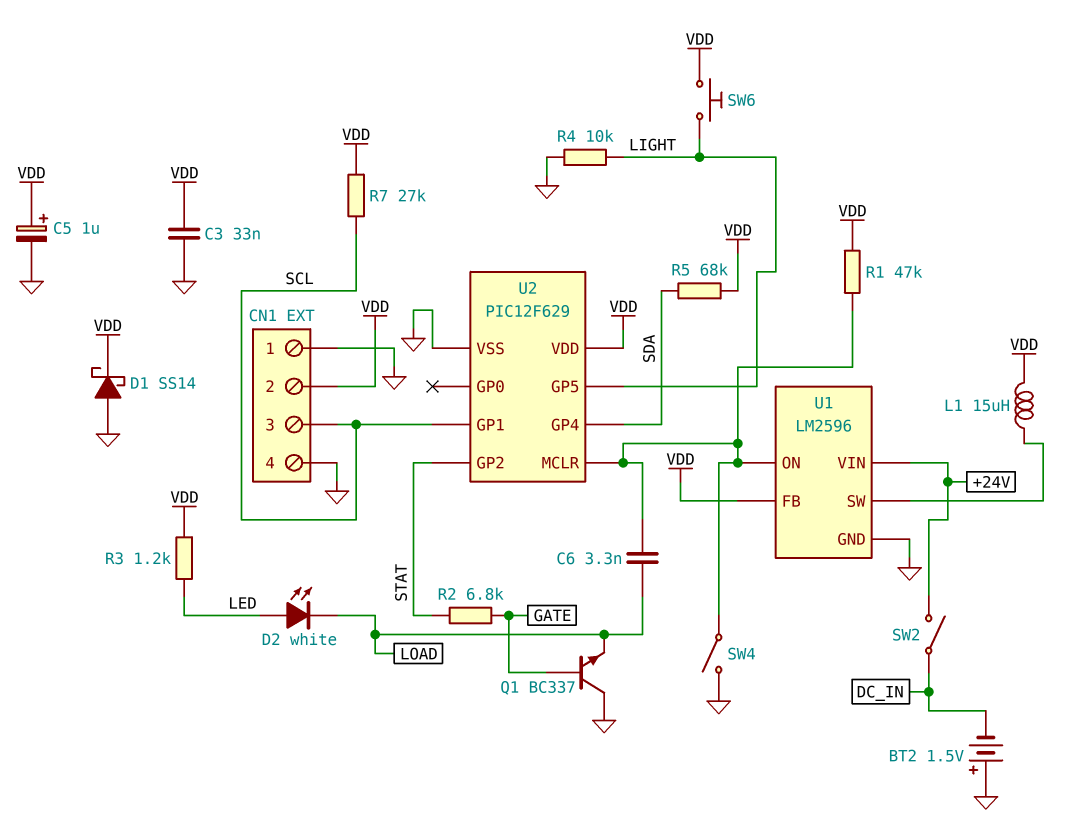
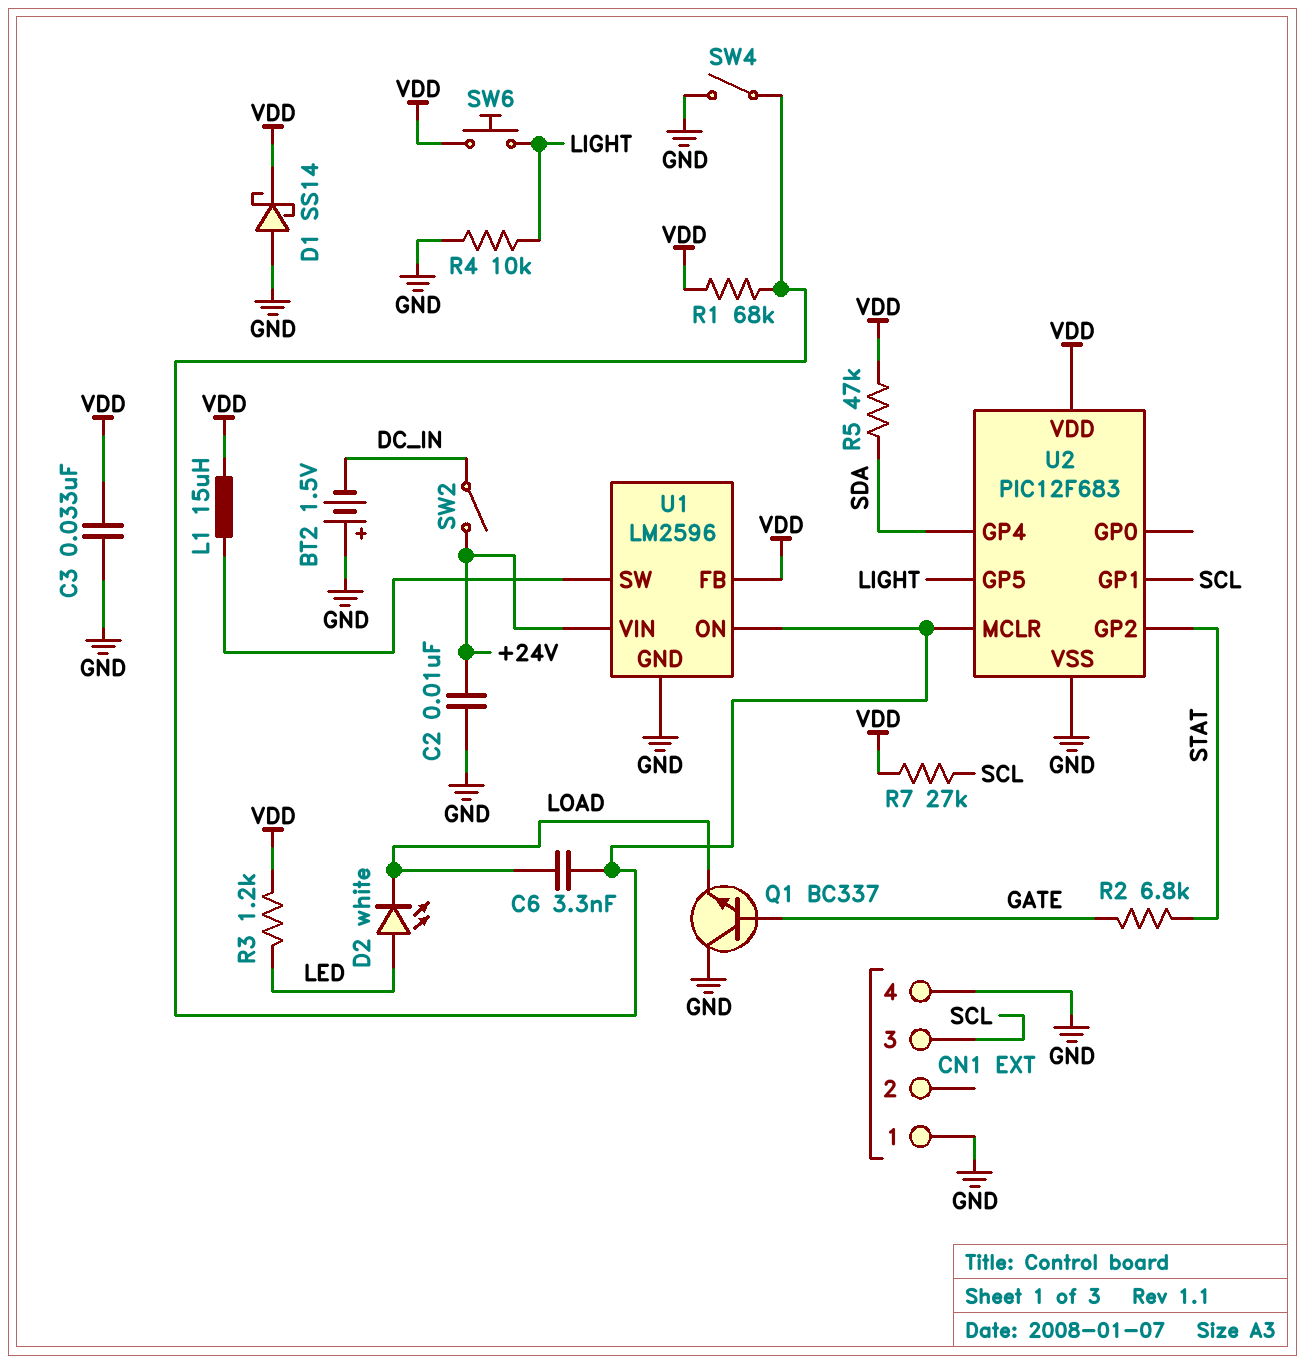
C2: none -> 10nF (+24V, GND)
C5: 1uF (plus VDD, minus GND) -> none
CN1 pin 2: VDD -> none
R1: 47k (U1/ON, VDD) -> 68k (U1/ON, VDD)
R5: 68k (SDA, VDD) -> 47k (SDA, VDD)
U2: PIC12F629 -> PIC12F683

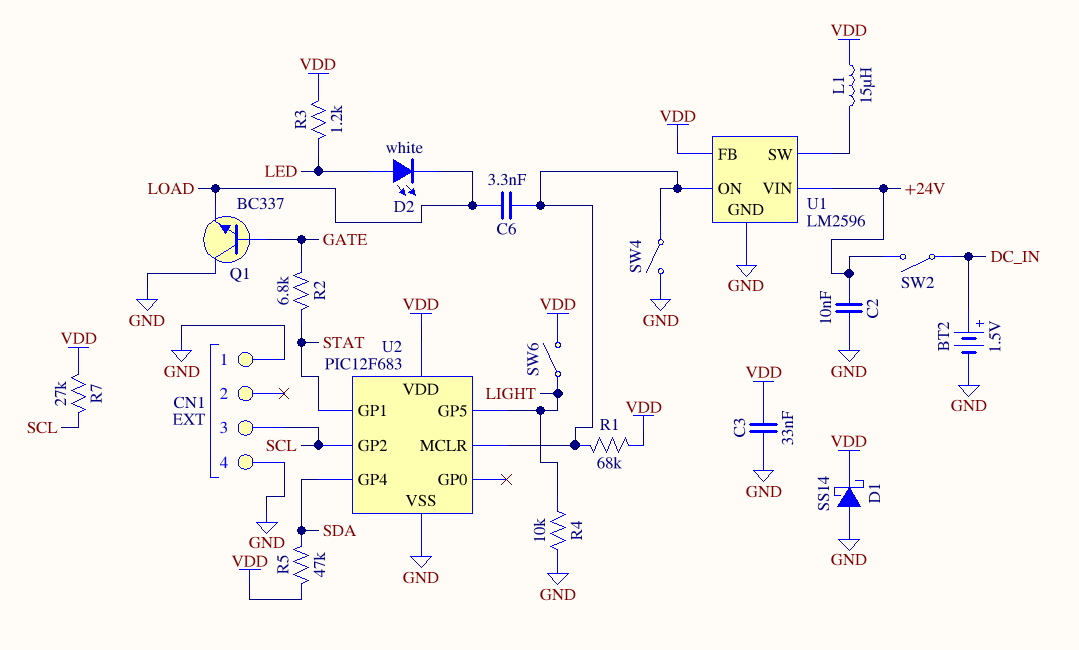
BT2: 1.5V (plus GND, minus DC_IN) -> 1.5V (plus DC_IN, minus GND)
SW6: button (LIGHT, VDD) -> switch (LIGHT, VDD)
U2 pin GP1: SCL -> STAT
U2 pin GP2: STAT -> SCL

